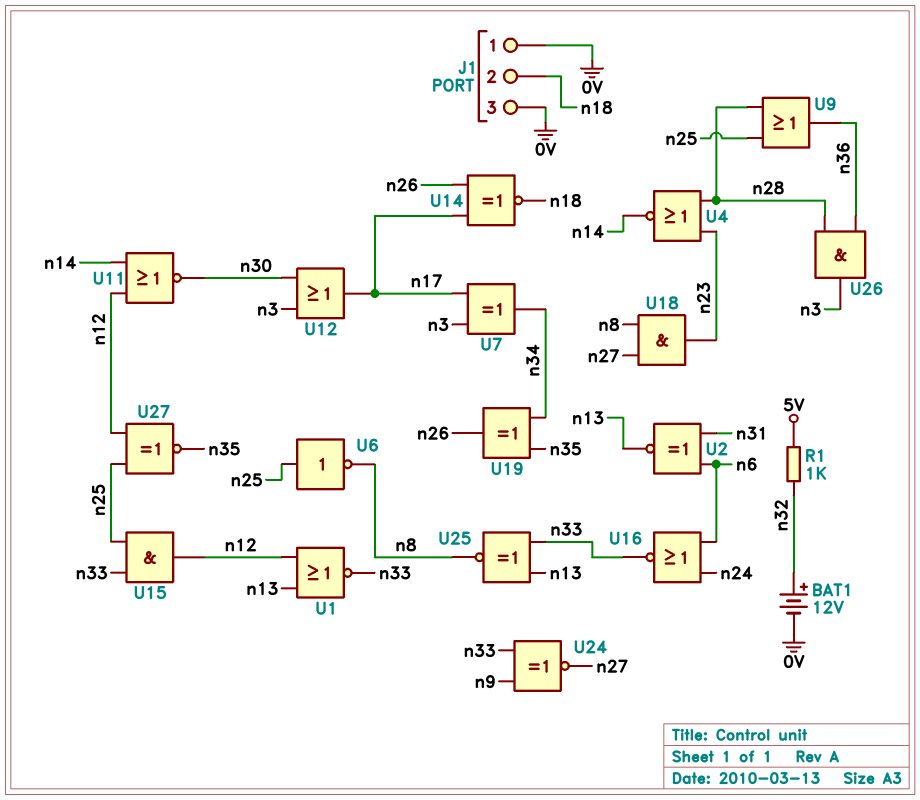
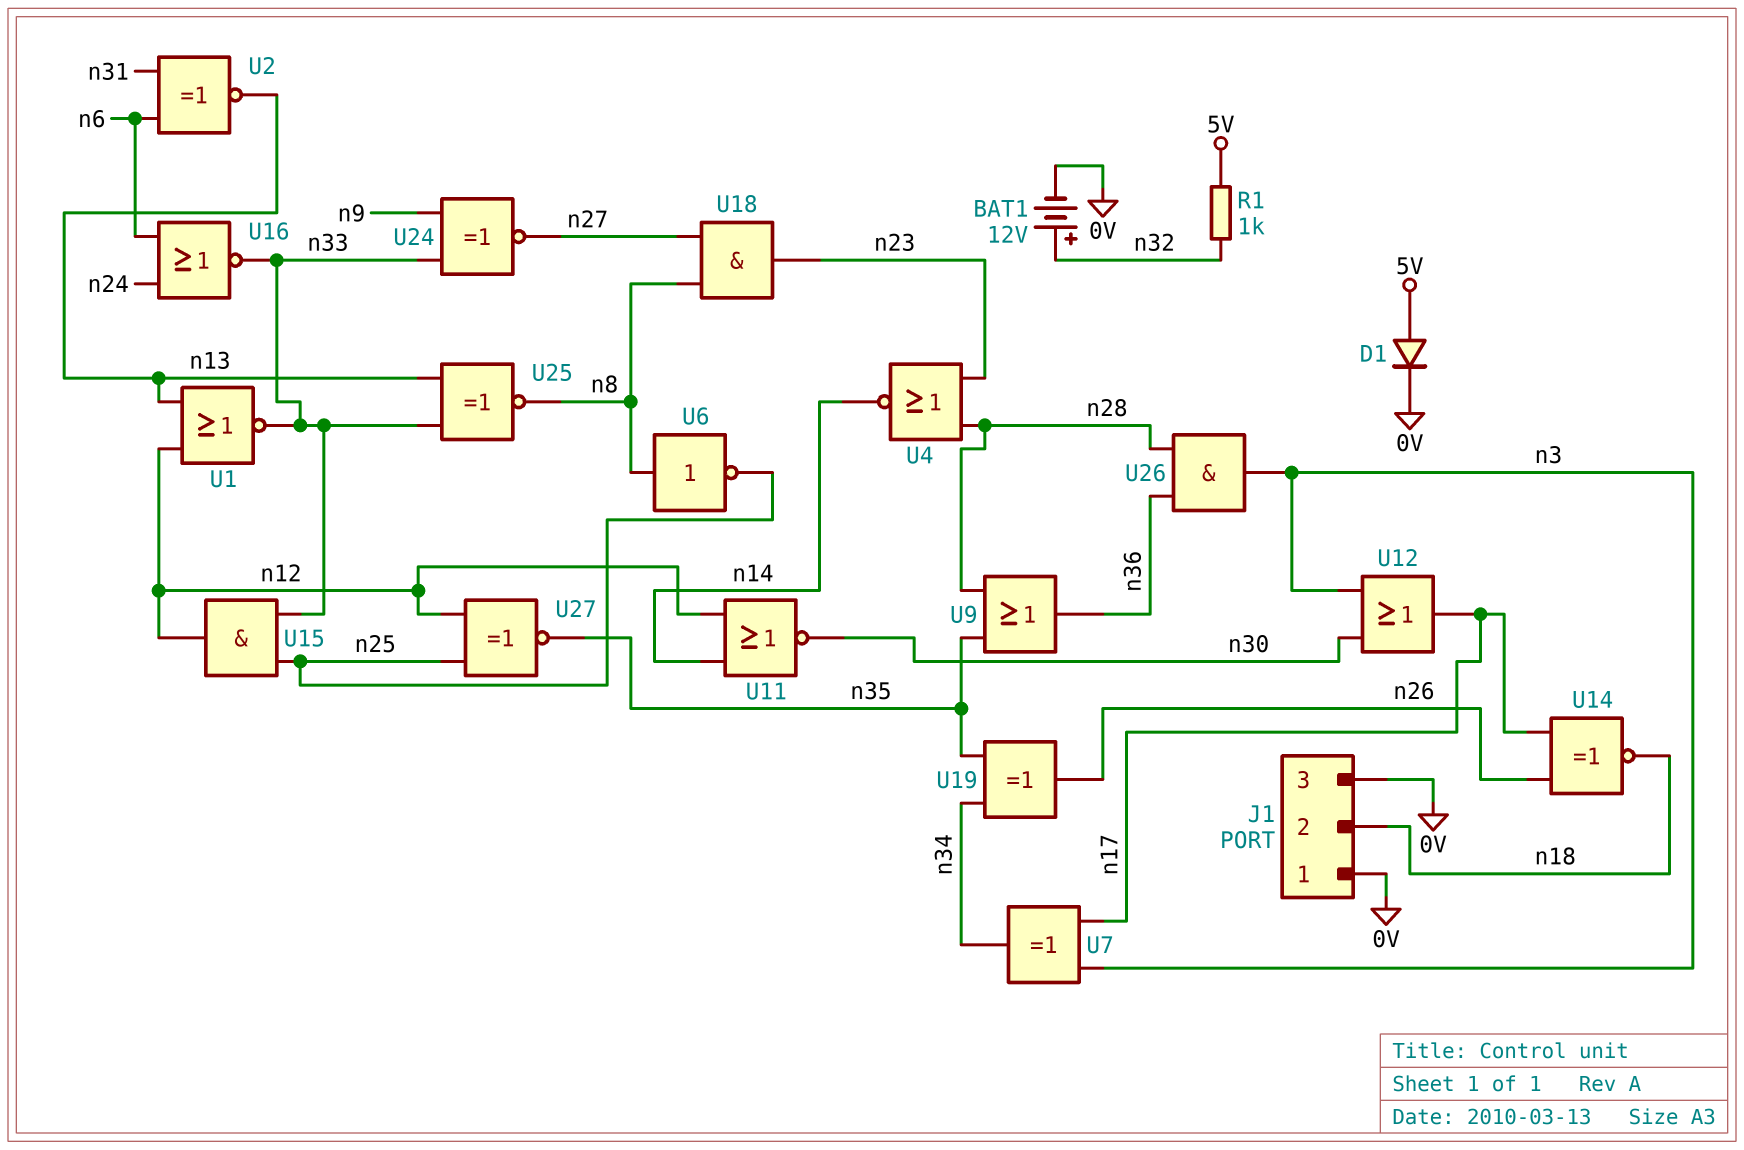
D1: none -> diode (A 5V, K 0V)
U6: NOT (in n25, out n8) -> NOT (in n8, out n25)
U9: OR (in n25, in n28, out n36) -> OR (in n28, in n35, out n36)

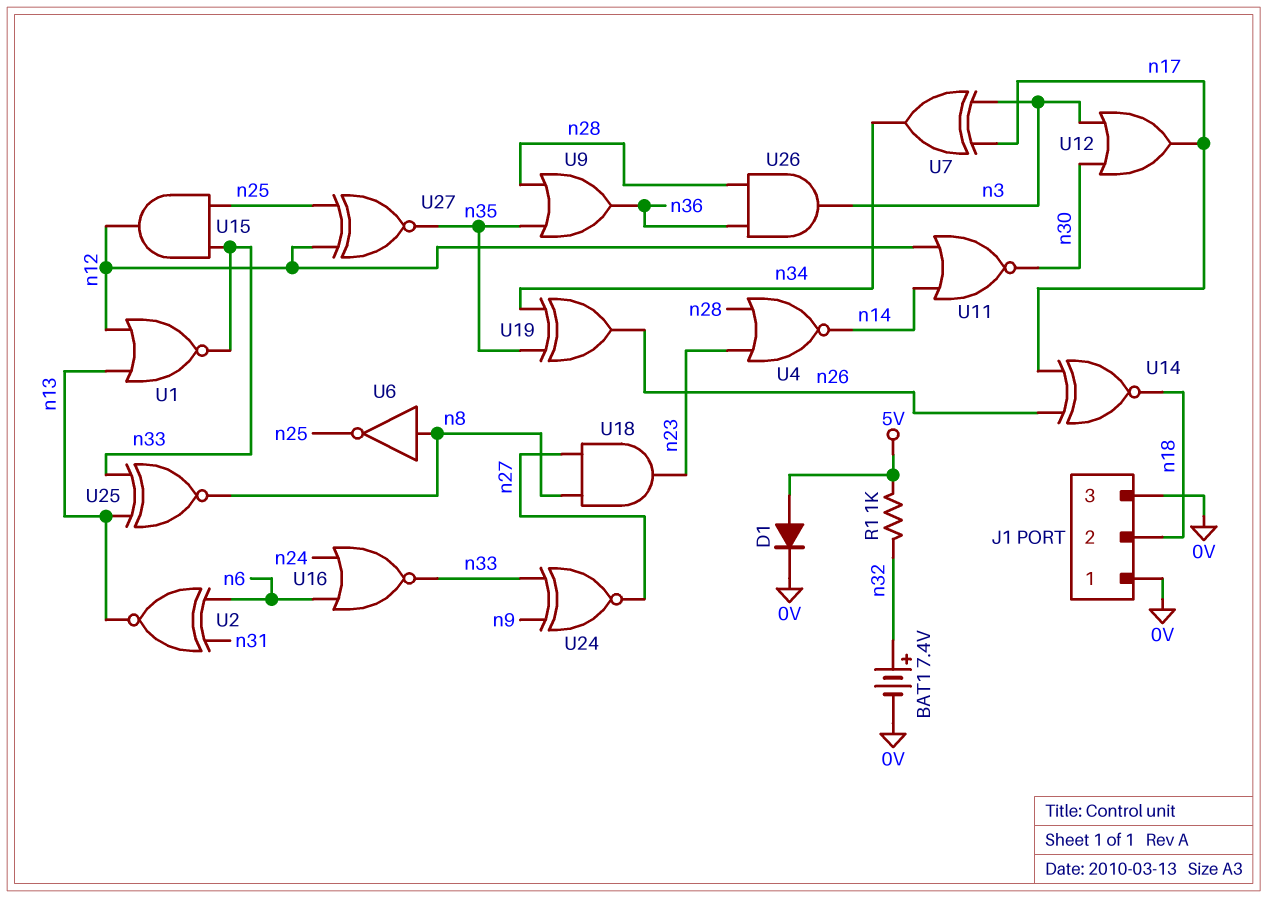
BAT1: 12V (plus n32, minus 0V) -> 7.4V (plus n32, minus 0V)

